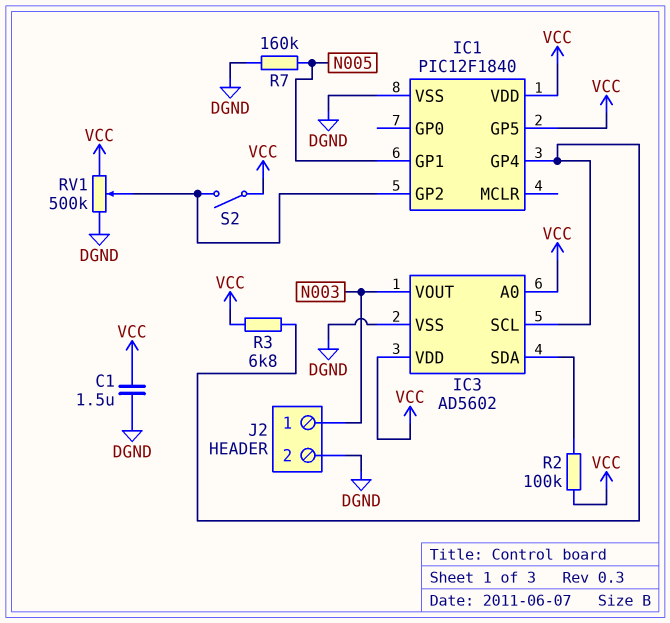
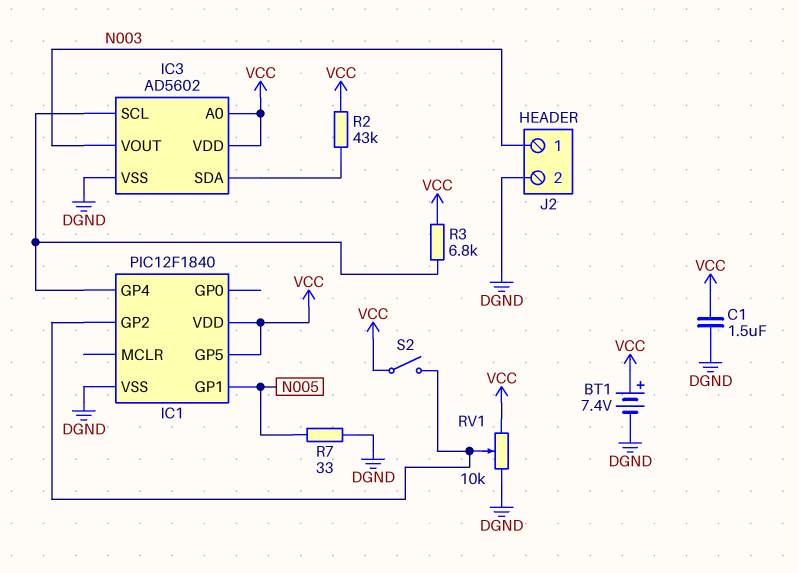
BT1: none -> 7.4V (plus VCC, minus DGND)
R2: 100k (IC3/SDA, VCC) -> 43k (IC3/SDA, VCC)
R7: 160k (DGND, N005) -> 33 (DGND, N005)
RV1: 500k (DGND, VCC, wiper IC1/GP2) -> 10k (DGND, VCC, wiper IC1/GP2)

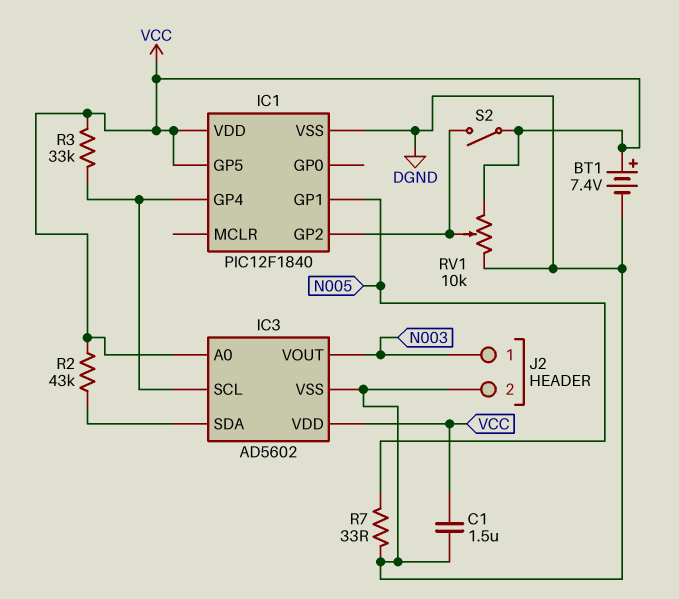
R3: 6.8k (IC1/GP4, VCC) -> 33k (IC1/GP4, VCC)

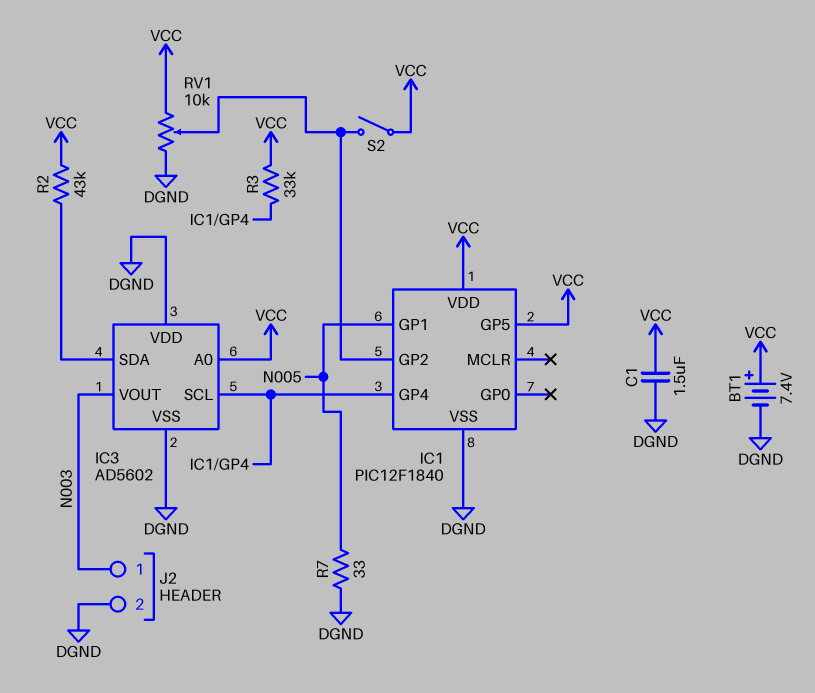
IC3 pin VDD: VCC -> DGND

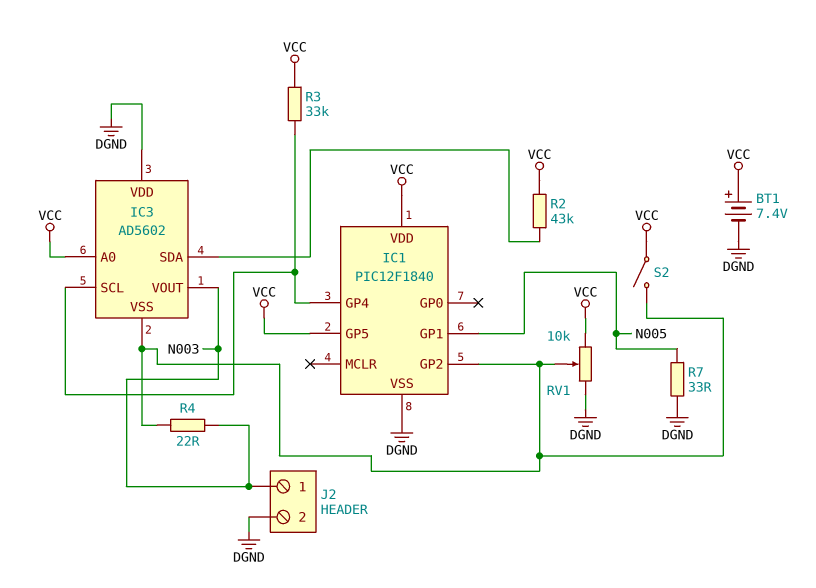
C1: 1.5uF (DGND, VCC) -> none
IC3 pin VSS: DGND -> IC1/GP2
R4: none -> 22 (IC1/GP2, N003)

